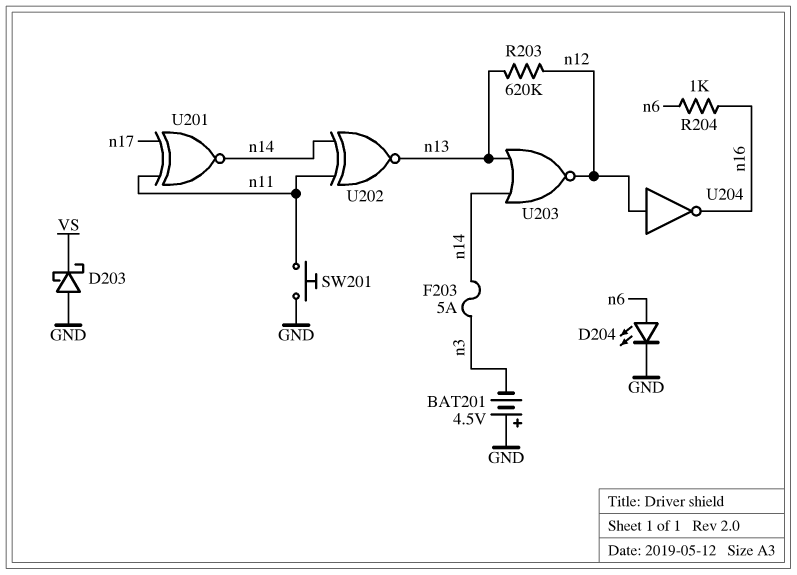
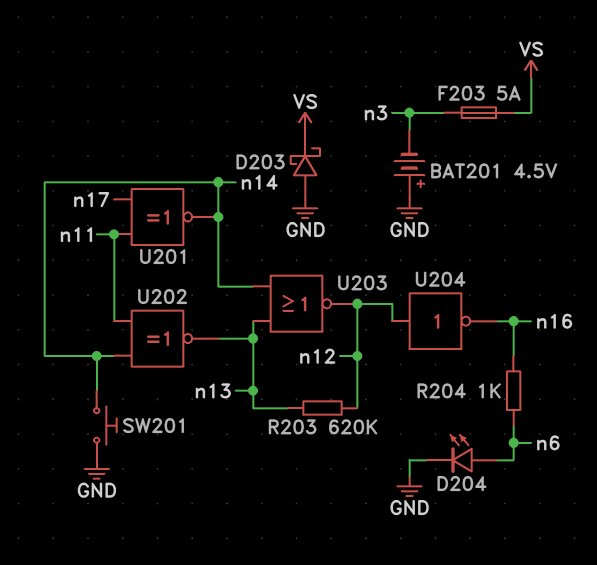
F203: 5A (n3, n14) -> 5A (VS, n3)
SW201: button (GND, n11) -> button (GND, n14)

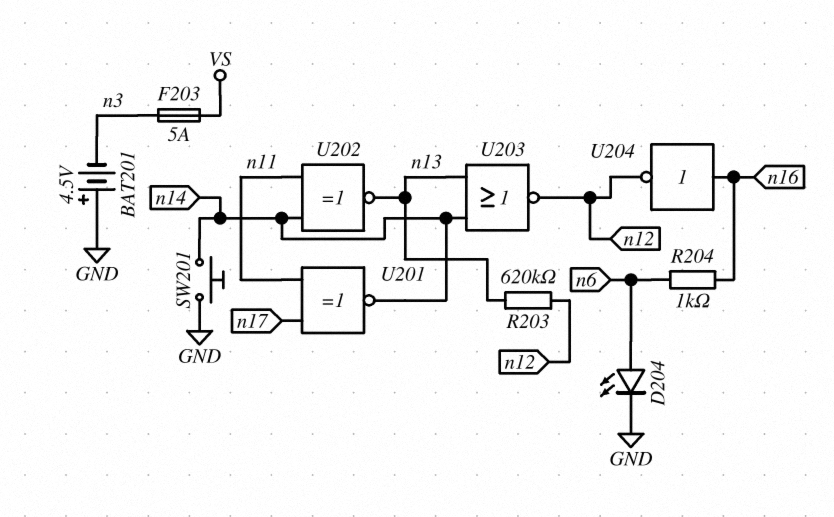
D203: schottky (A GND, K VS) -> none
U204: NOT (in n12, out n16) -> NOT (in n16, out n12)

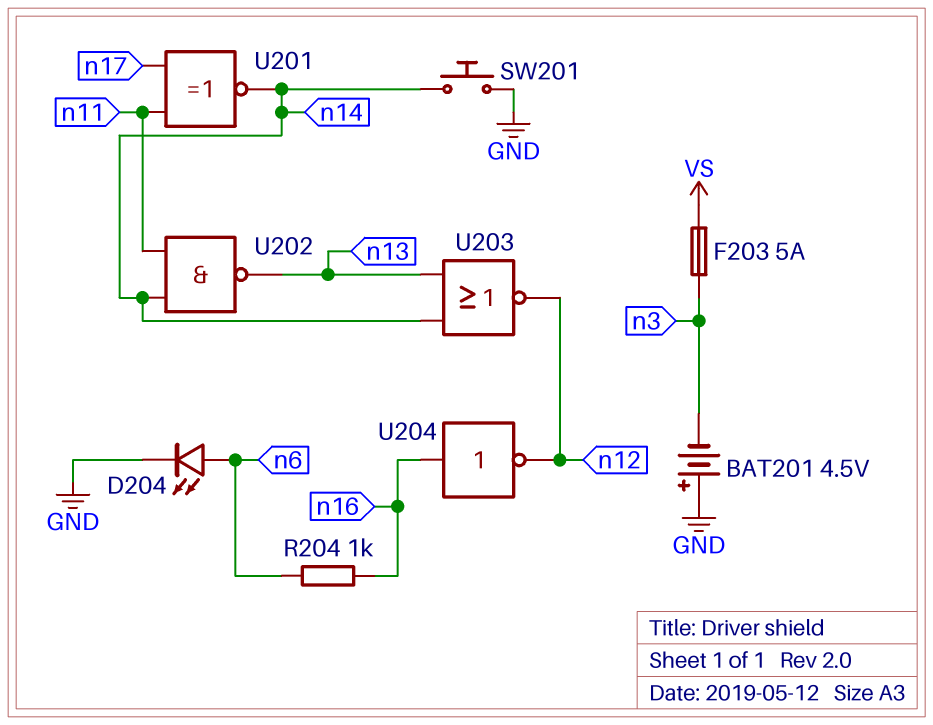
R203: 620k (n12, n13) -> none
U202: XNOR (in n11, in n14, out n13) -> NAND (in n11, in n14, out n13)

